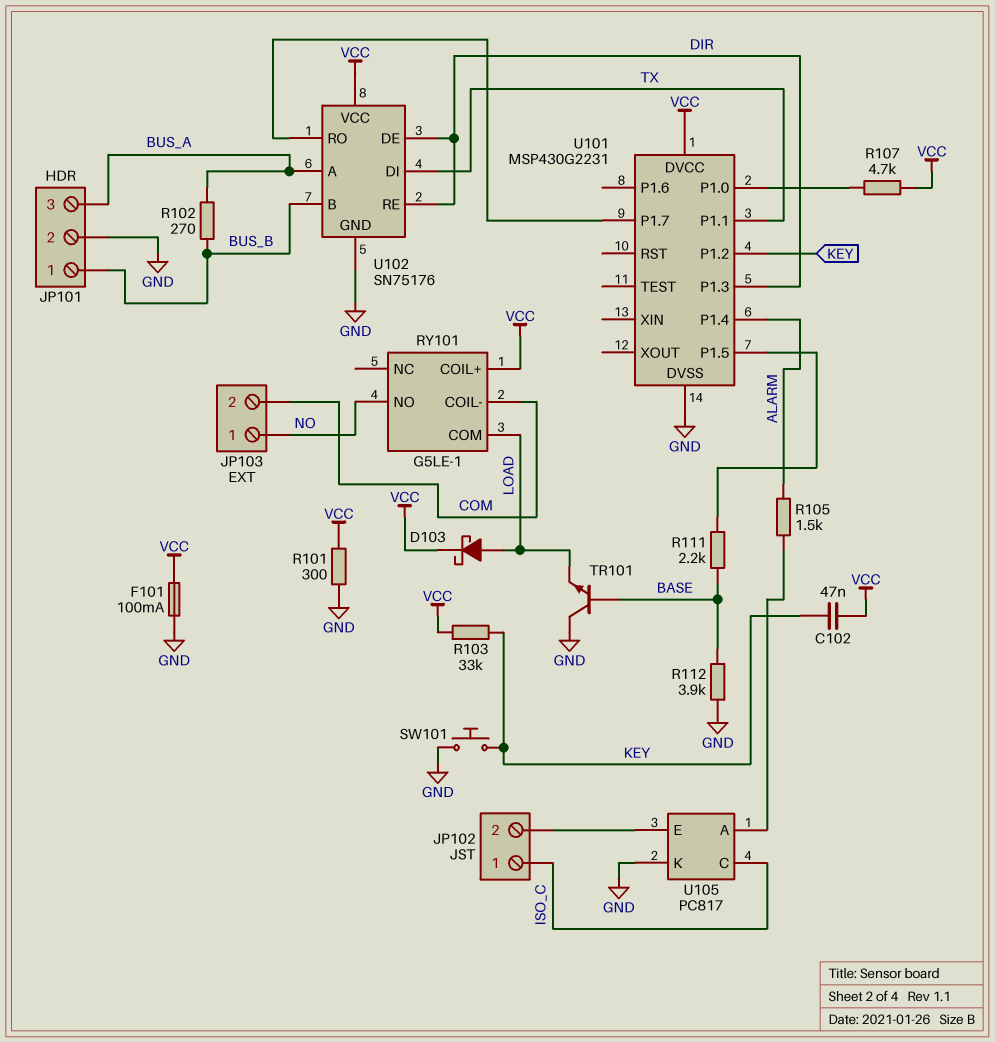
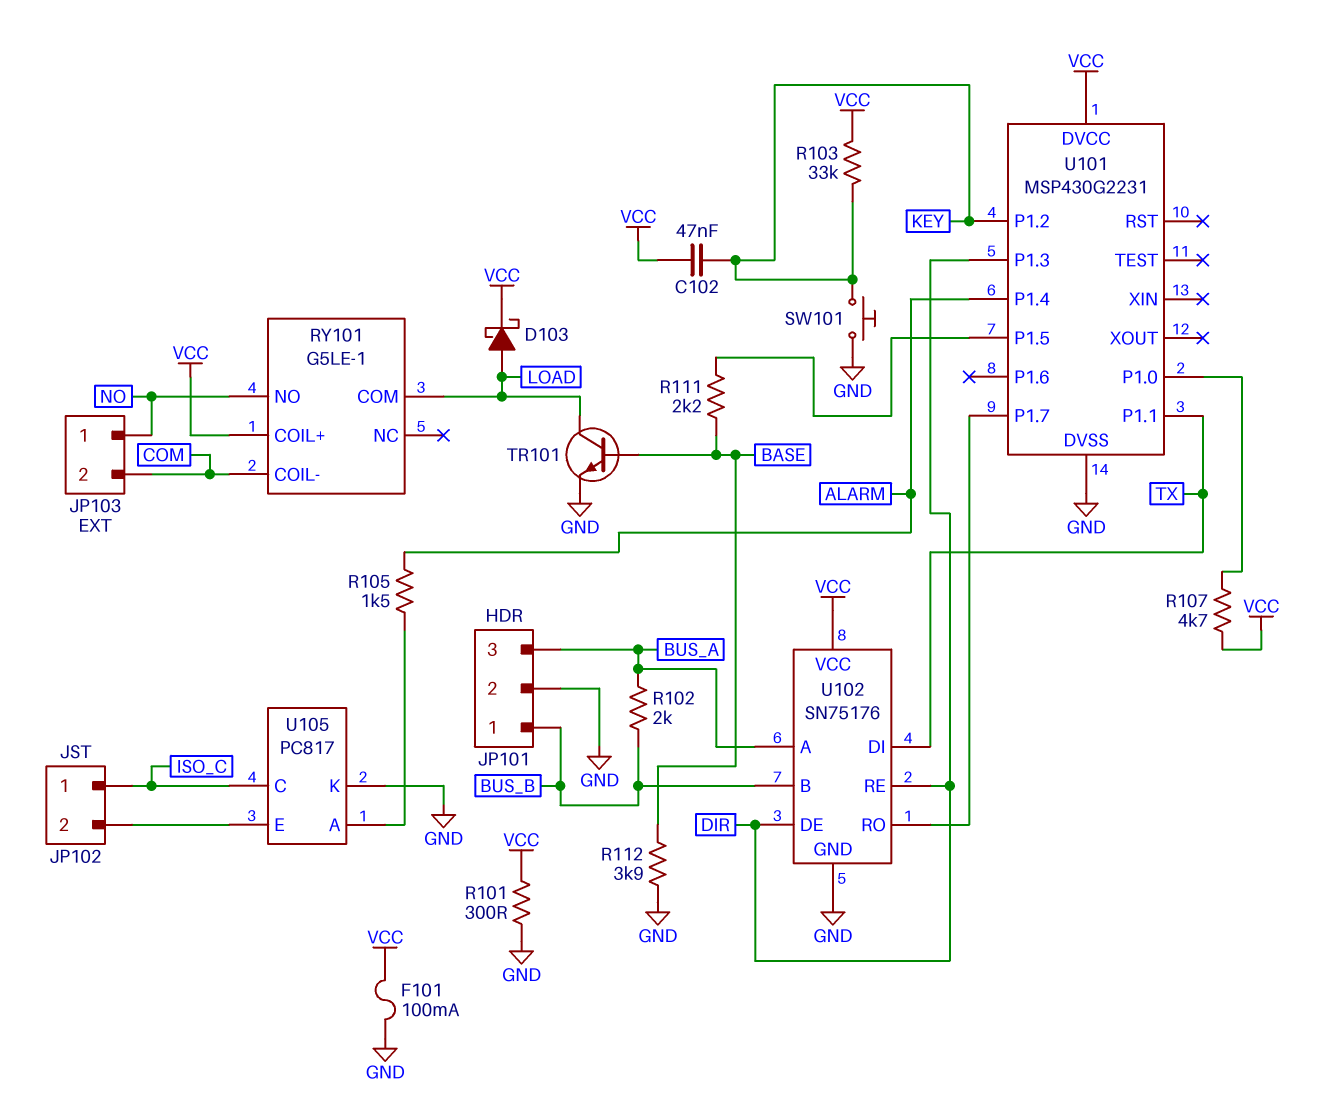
R102: 270 (BUS_A, BUS_B) -> 2k (BUS_A, BUS_B)
TR101: NPN (B BASE, C GND, E LOAD) -> NPN (B BASE, C LOAD, E GND)

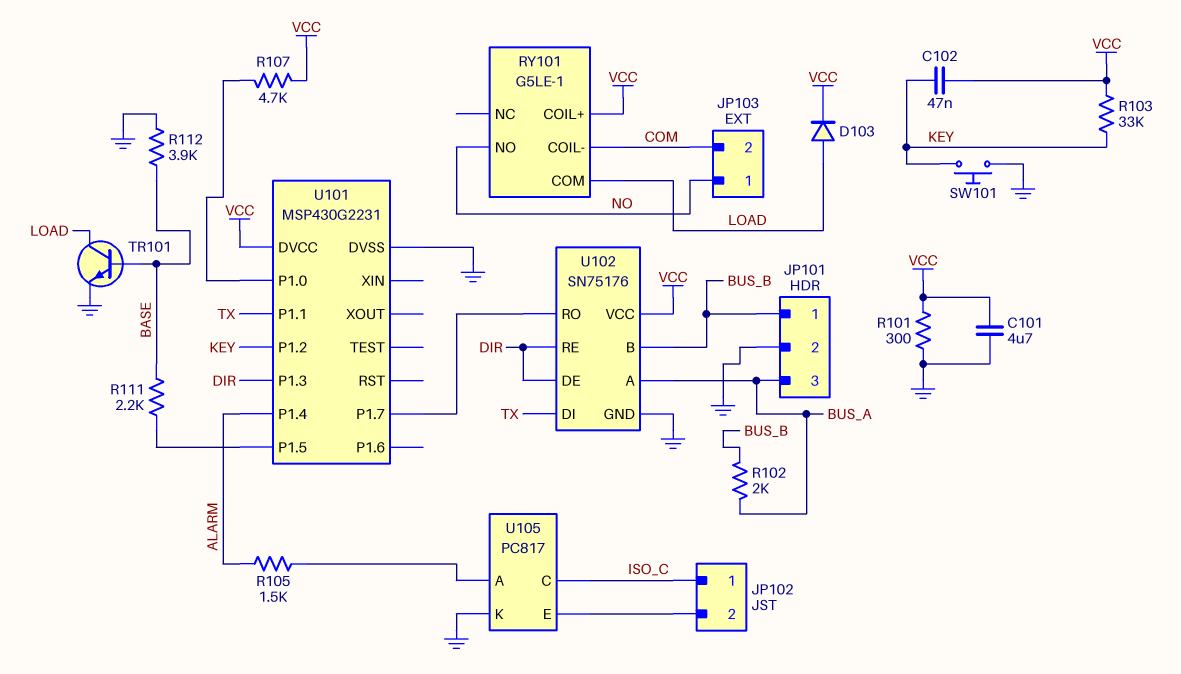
C101: none -> 4.7uF (GND, VCC)
D103: schottky (A LOAD, K VCC) -> diode (A LOAD, K VCC)
F101: 100mA (GND, VCC) -> none

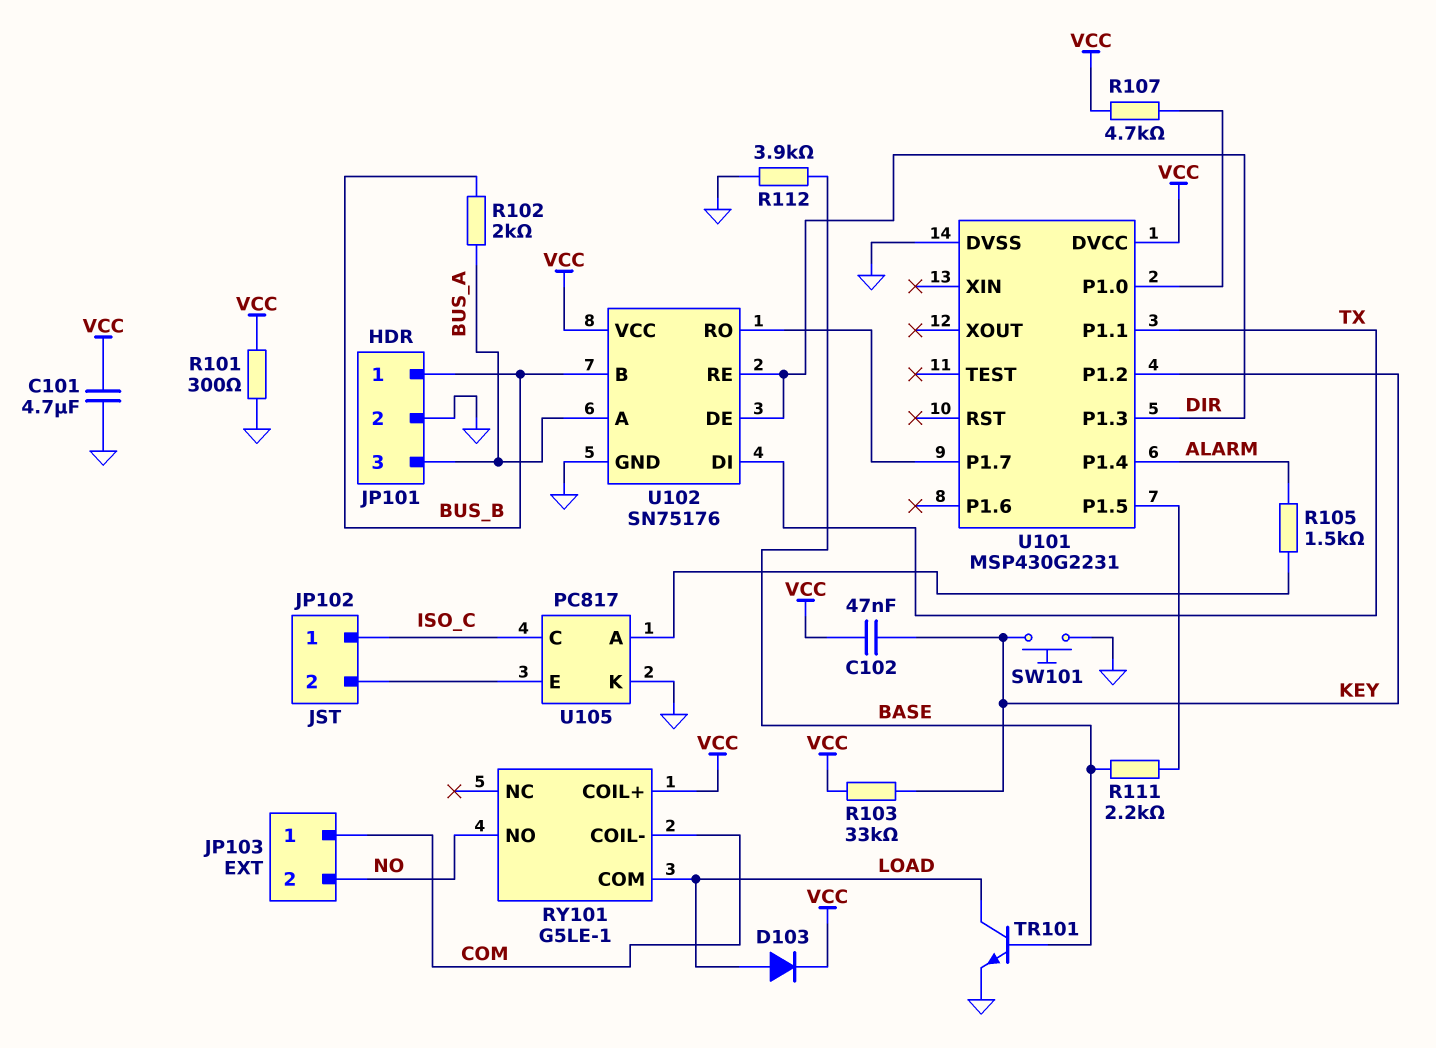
JP103 pin 1: NO -> COM
JP103 pin 2: COM -> NO

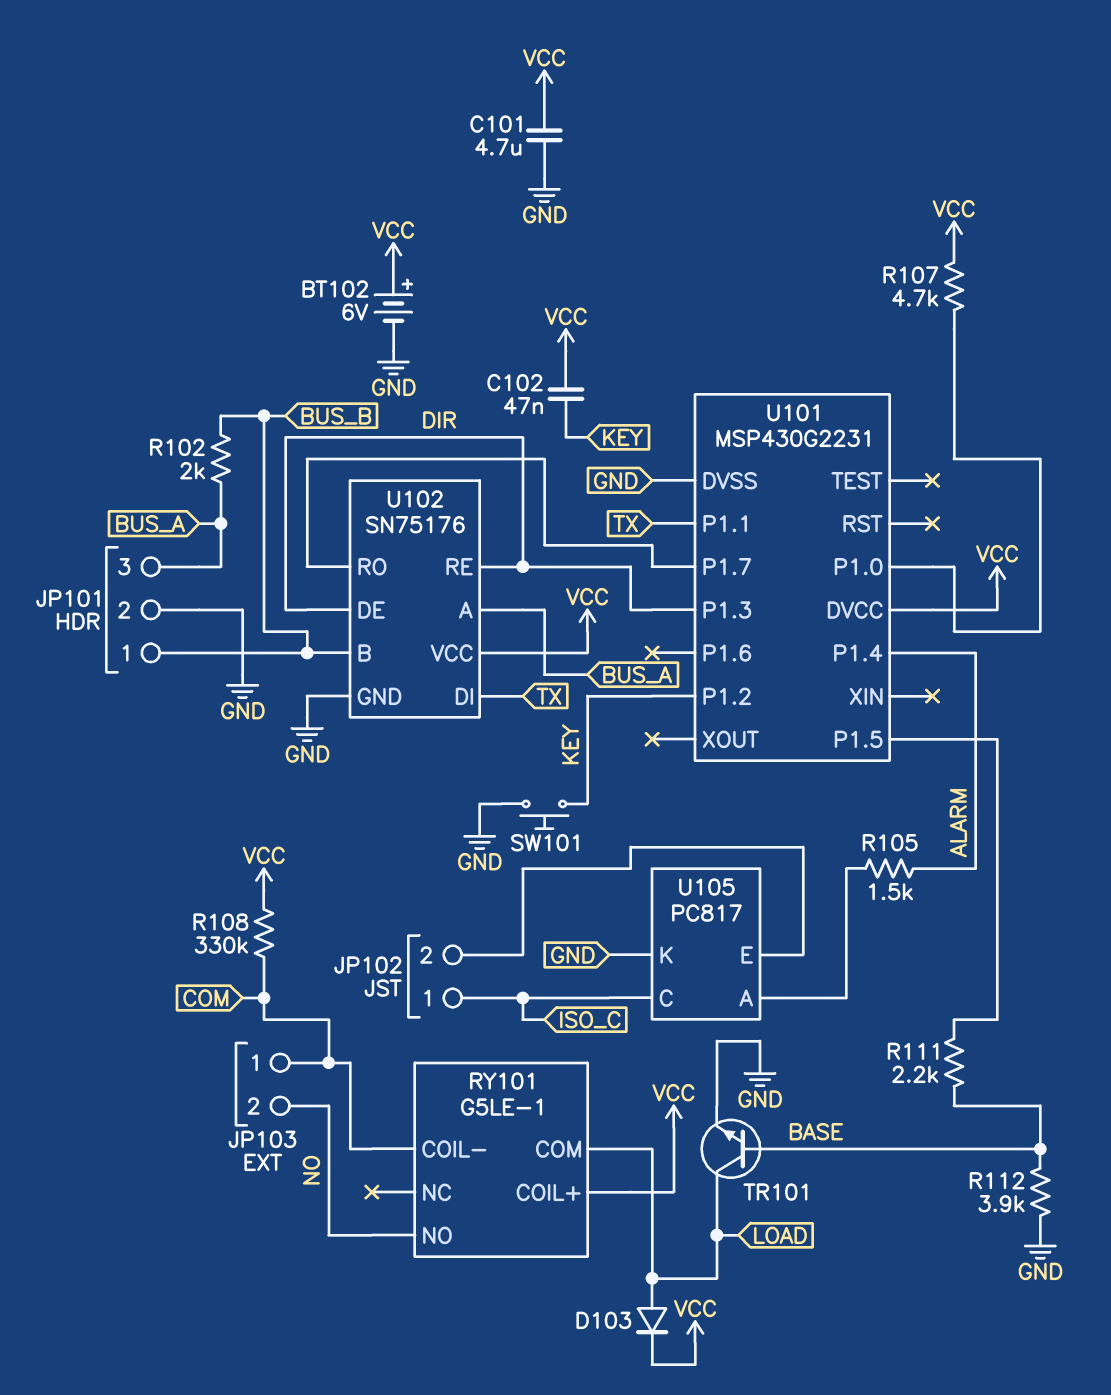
BT102: none -> 6V (plus VCC, minus GND)
R101: 300 (GND, VCC) -> none
R103: 33k (KEY, VCC) -> none
R108: none -> 330k (COM, VCC)

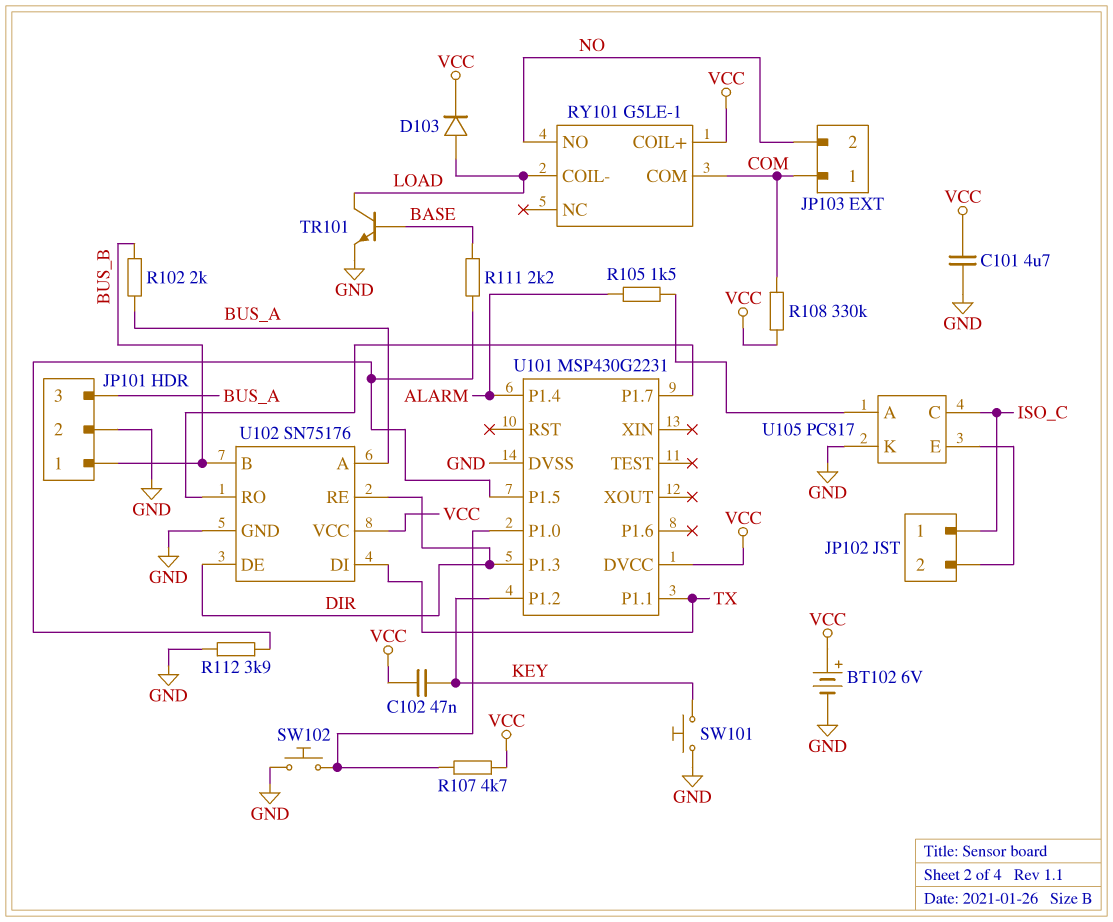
R112: 3.9k (BASE, GND) -> 3.9k (GND, U101/P1.5)
RY101 pin COIL-: COM -> LOAD
RY101 pin COM: LOAD -> COM
SW102: none -> button (GND, U101/P1.0)

